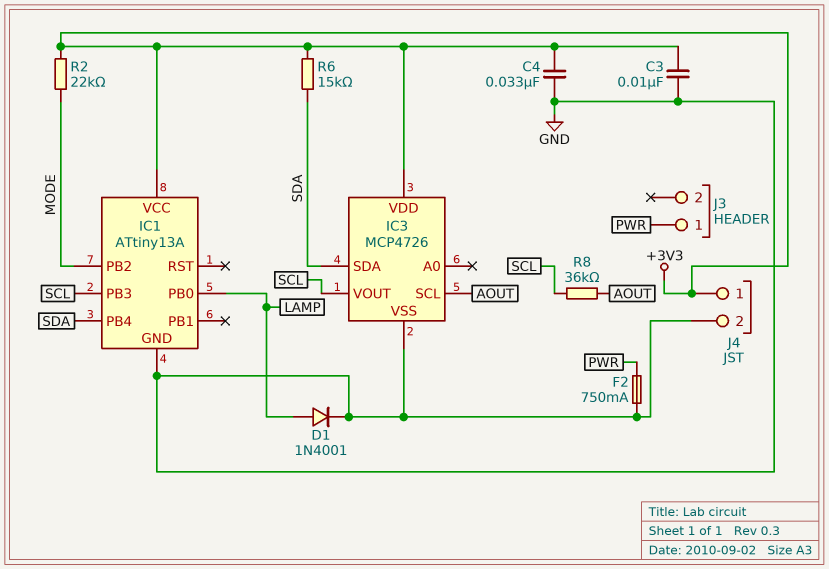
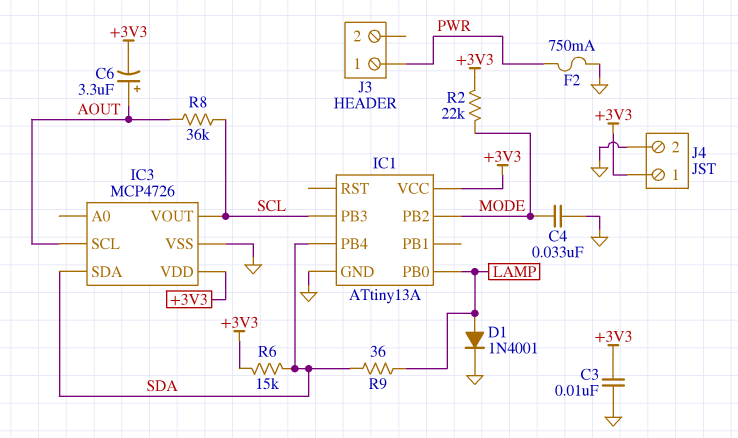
C4: 33nF (+3V3, GND) -> 33nF (GND, MODE)
C6: none -> 3.3uF (plus AOUT, minus +3V3)
R9: none -> 36 (LAMP, SDA)

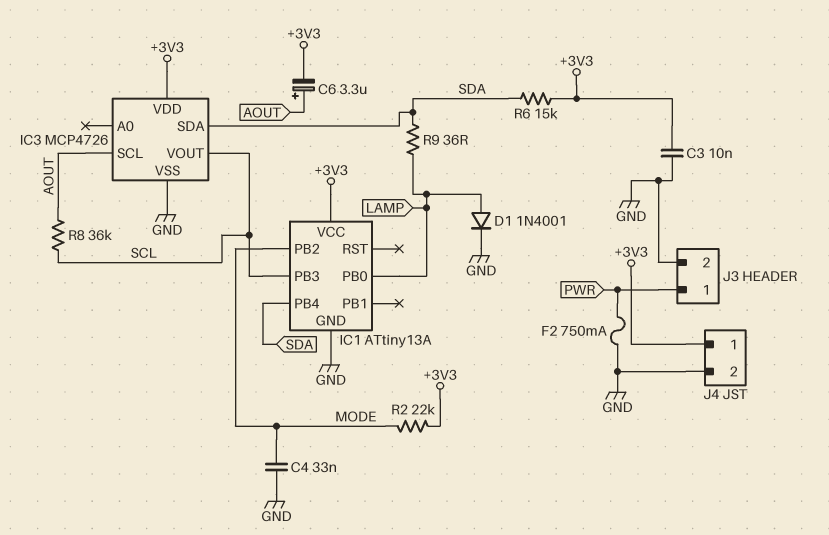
J3 pin 2: none -> GND

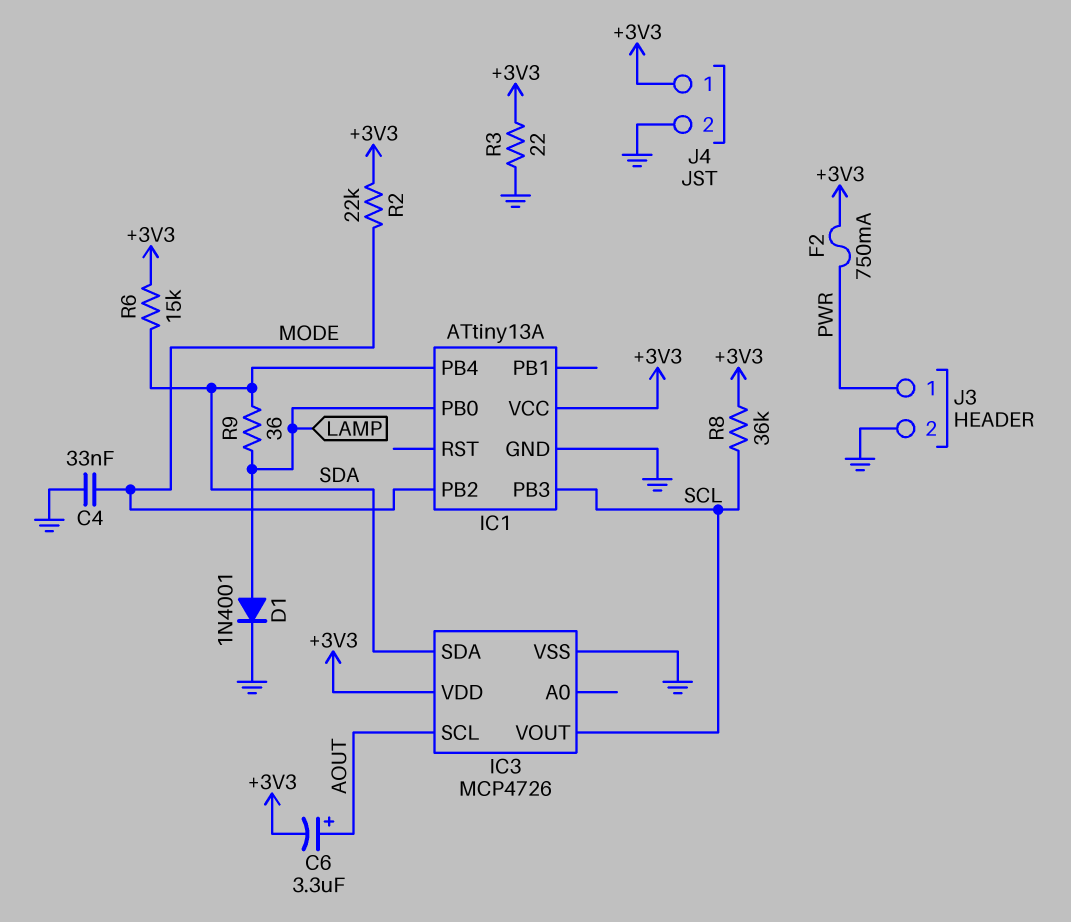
C3: 10nF (+3V3, GND) -> none
F2: 750mA (GND, PWR) -> 750mA (+3V3, PWR)
R3: none -> 22 (+3V3, GND)
R8: 36k (AOUT, SCL) -> 36k (+3V3, SCL)

